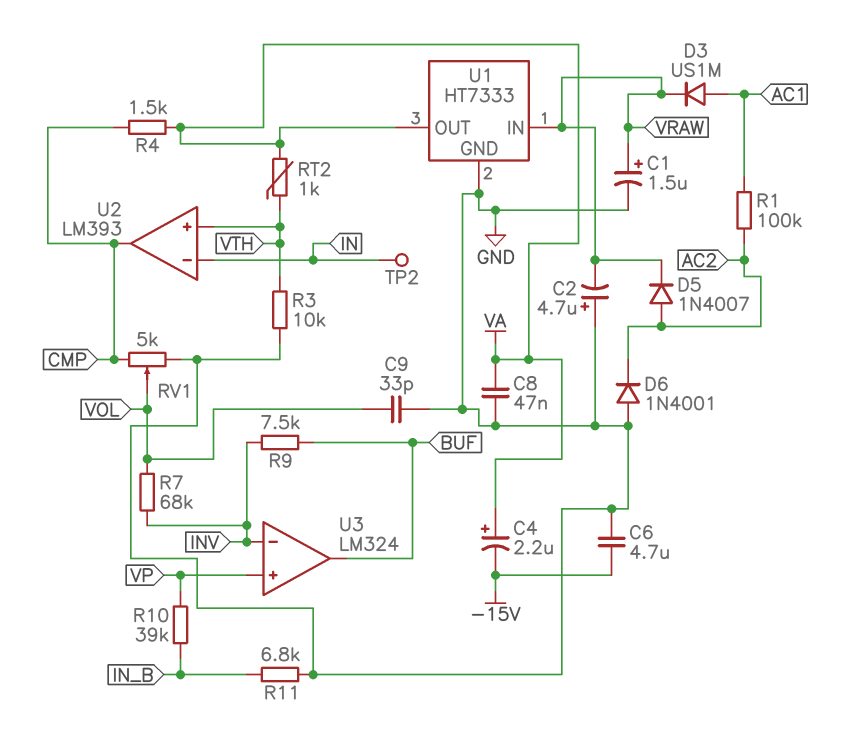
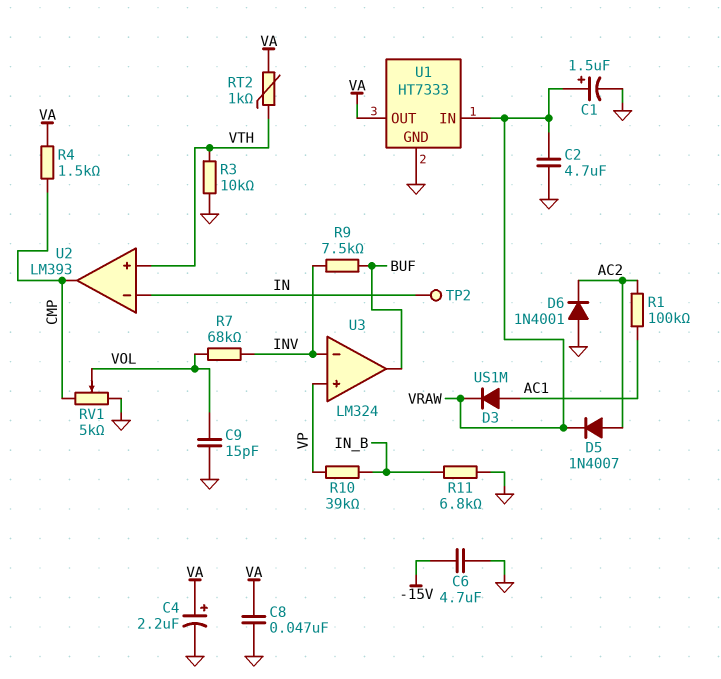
C2: 4.7uF (plus GND, minus VRAW) -> 4.7uF (GND, VRAW)
C4: 2.2uF (plus VA, minus -15V) -> 2.2uF (plus VA, minus GND)
C9: 33pF (GND, VOL) -> 15pF (GND, VOL)

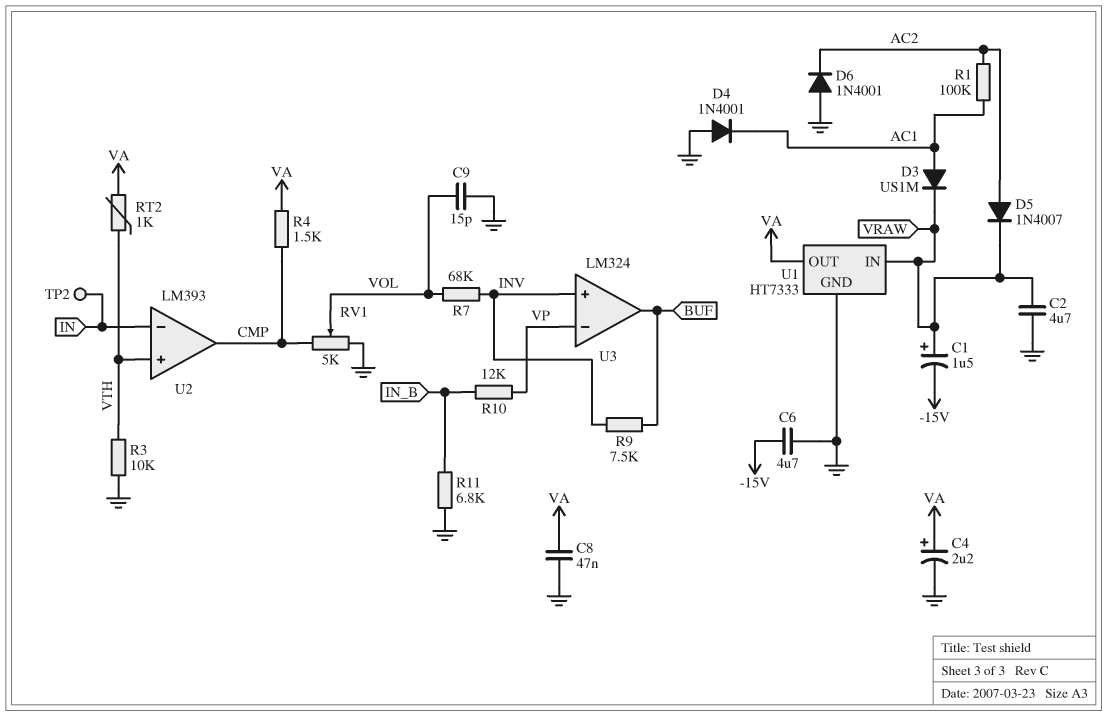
C1: 1.5uF (plus VRAW, minus GND) -> 1.5uF (plus VRAW, minus -15V)
D4: none -> diode 1N4001 (A GND, K AC1)
R10: 39k (IN_B, VP) -> 12k (IN_B, VP)
U3 pin in+: VP -> INV
U3 pin in-: INV -> VP

